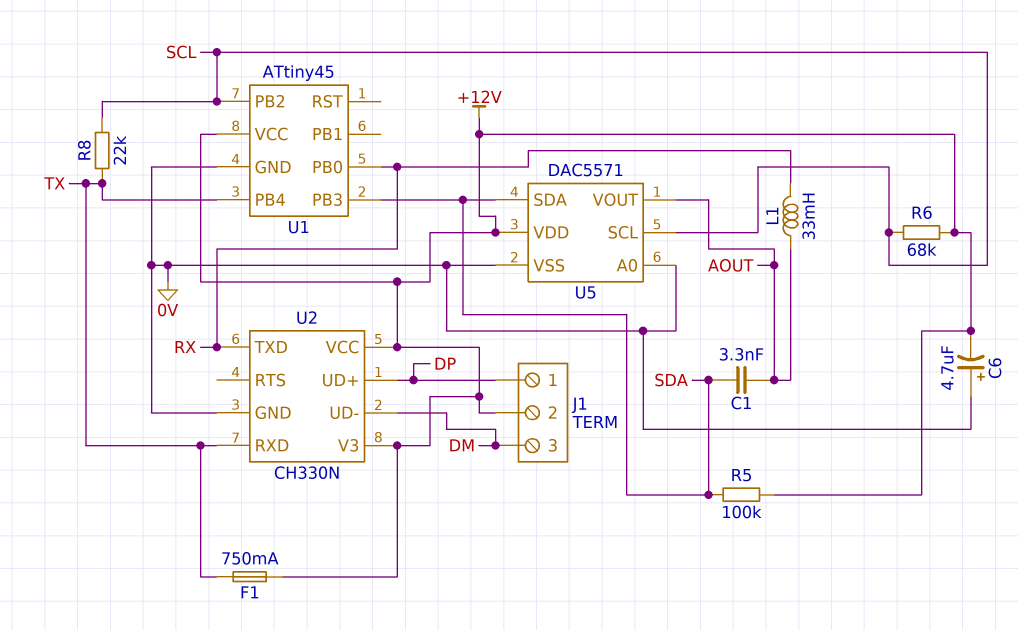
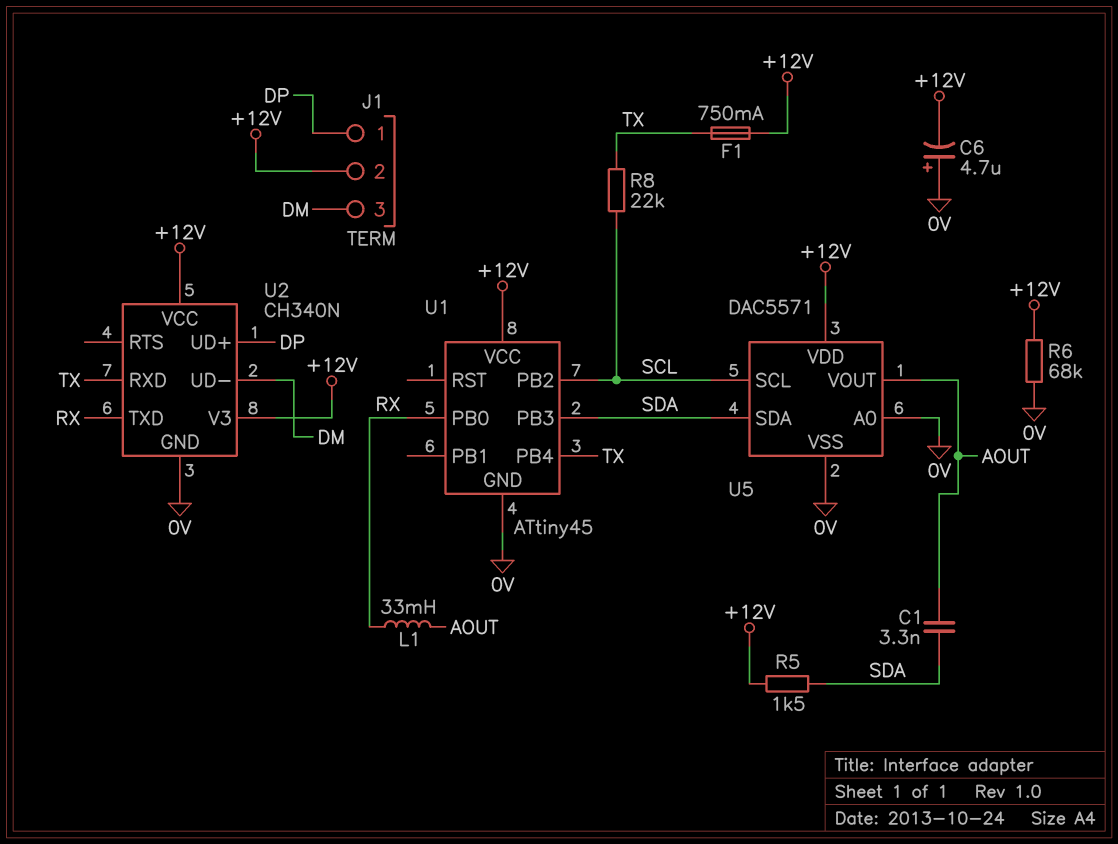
R5: 100k (+12V, SDA) -> 1.5k (+12V, SDA)
R6: 68k (+12V, SCL) -> 68k (+12V, 0V)
U2: CH330N -> CH340N

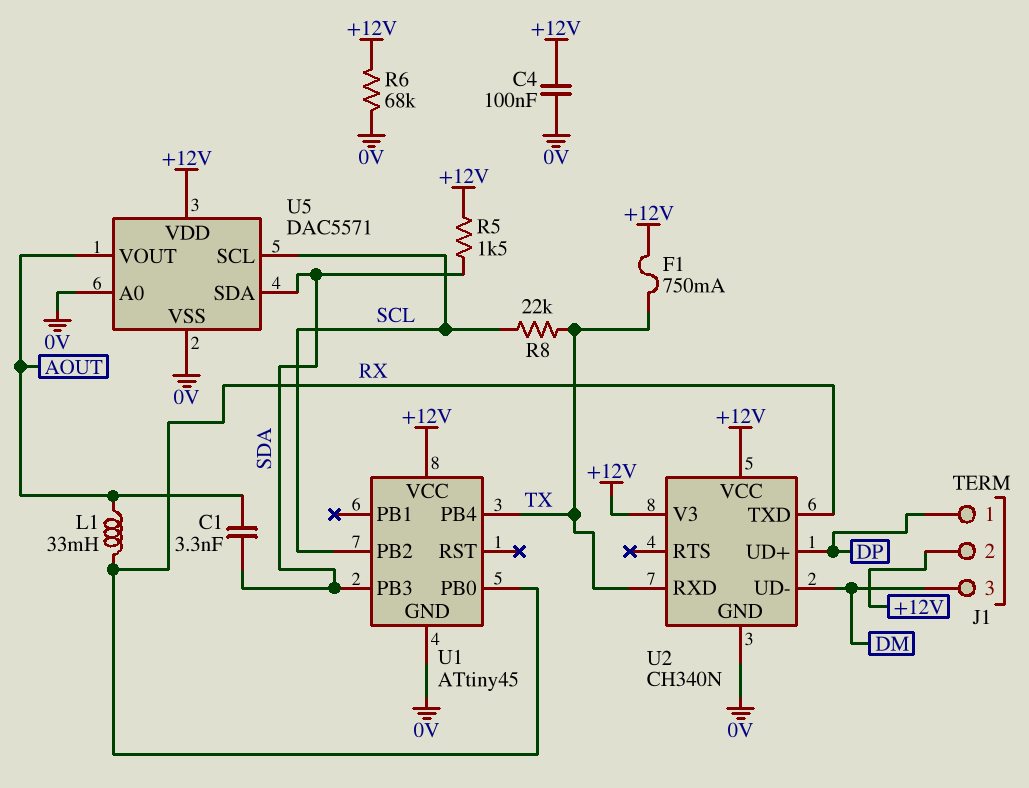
C4: none -> 100nF (+12V, 0V)
C6: 4.7uF (plus 0V, minus +12V) -> none

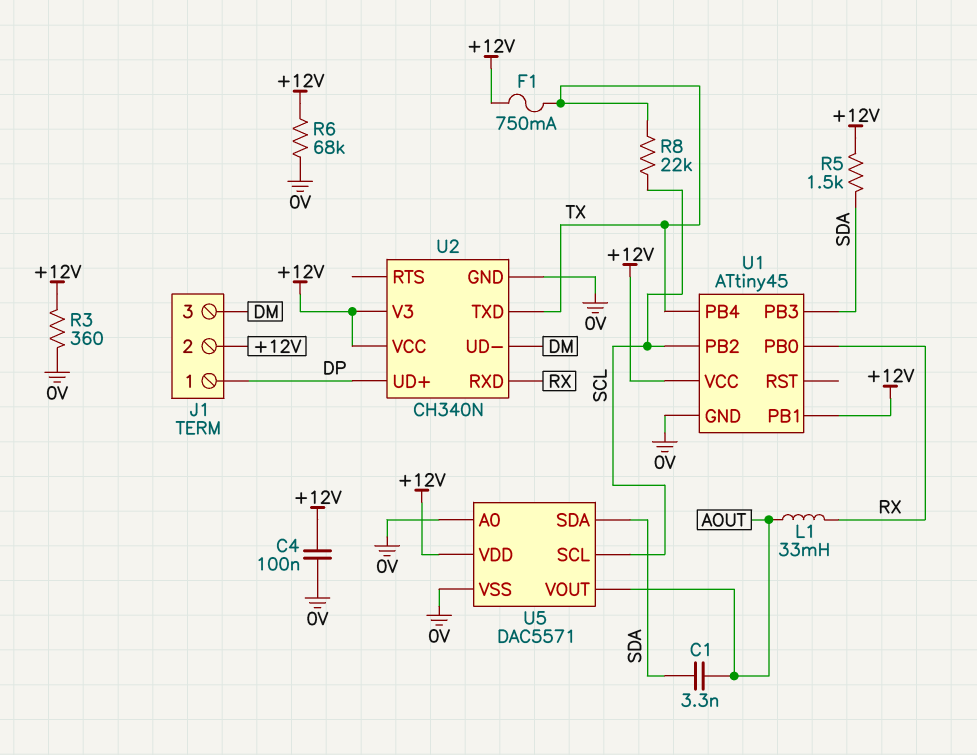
R3: none -> 360 (+12V, 0V)
U1 pin PB1: none -> +12V
U2 pin RXD: TX -> RX
U2 pin TXD: RX -> TX

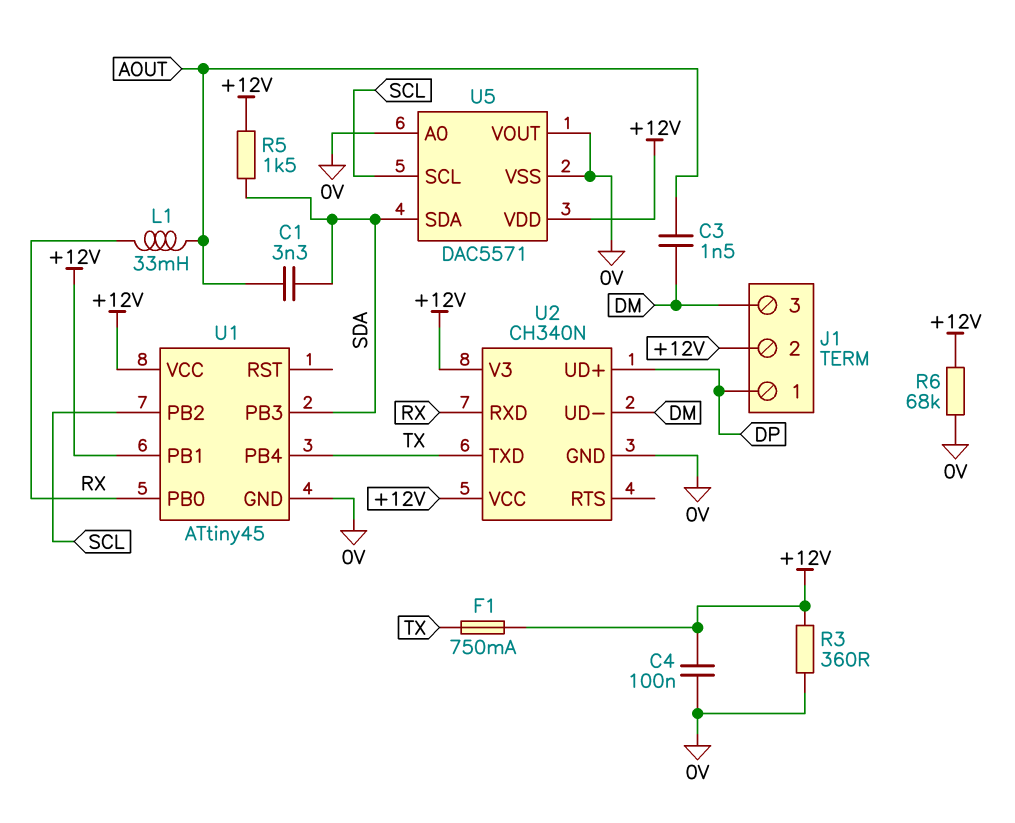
C3: none -> 1.5nF (AOUT, DM)
R8: 22k (SCL, TX) -> none
U5 pin VOUT: AOUT -> 0V

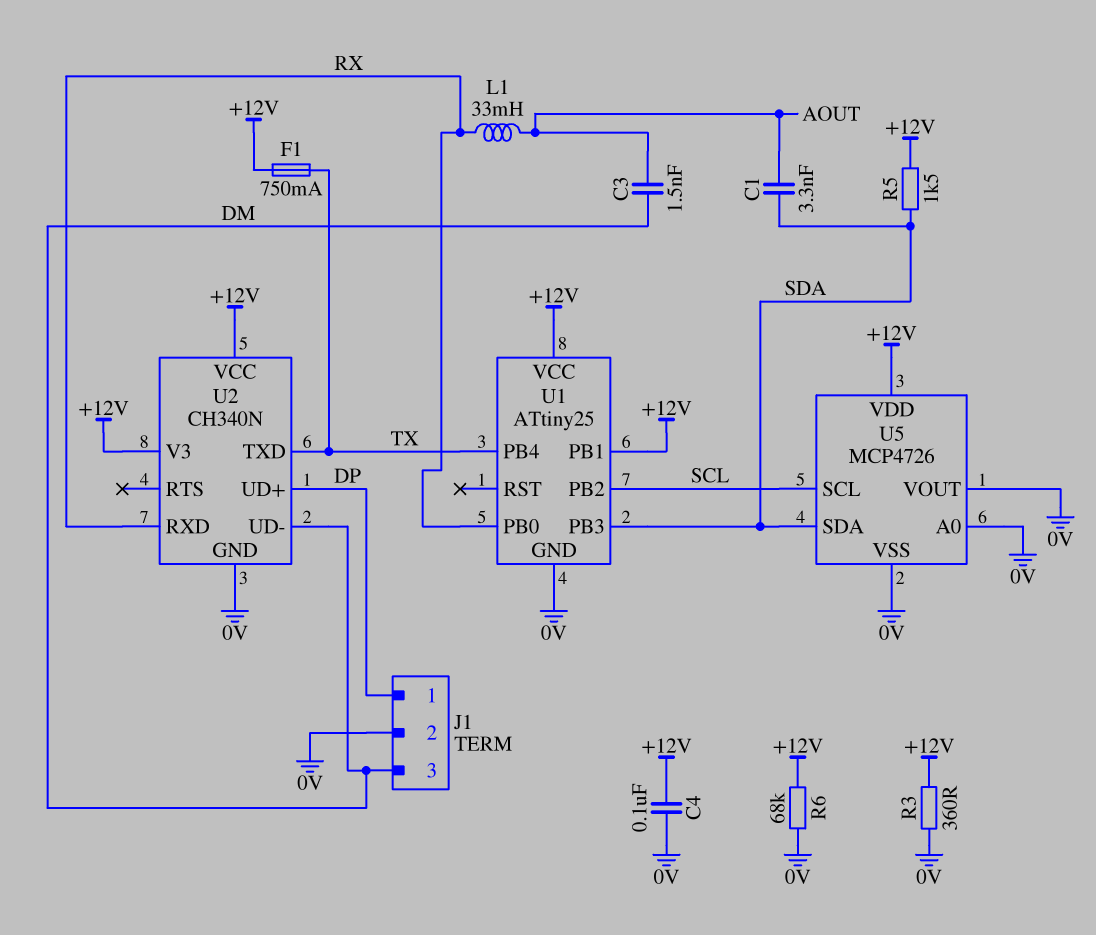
J1 pin 2: +12V -> 0V
U1: ATtiny45 -> ATtiny25
U5: DAC5571 -> MCP4726

